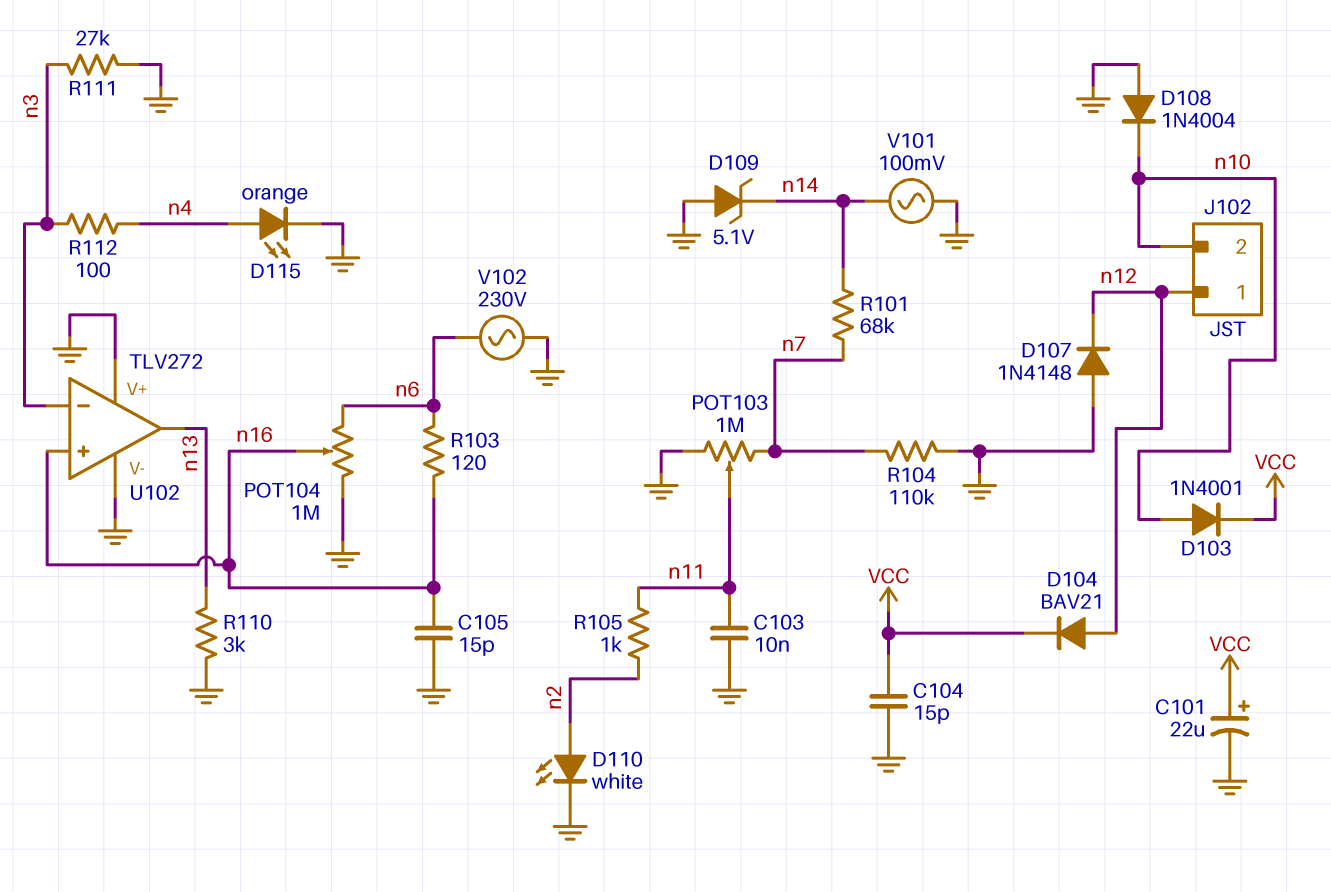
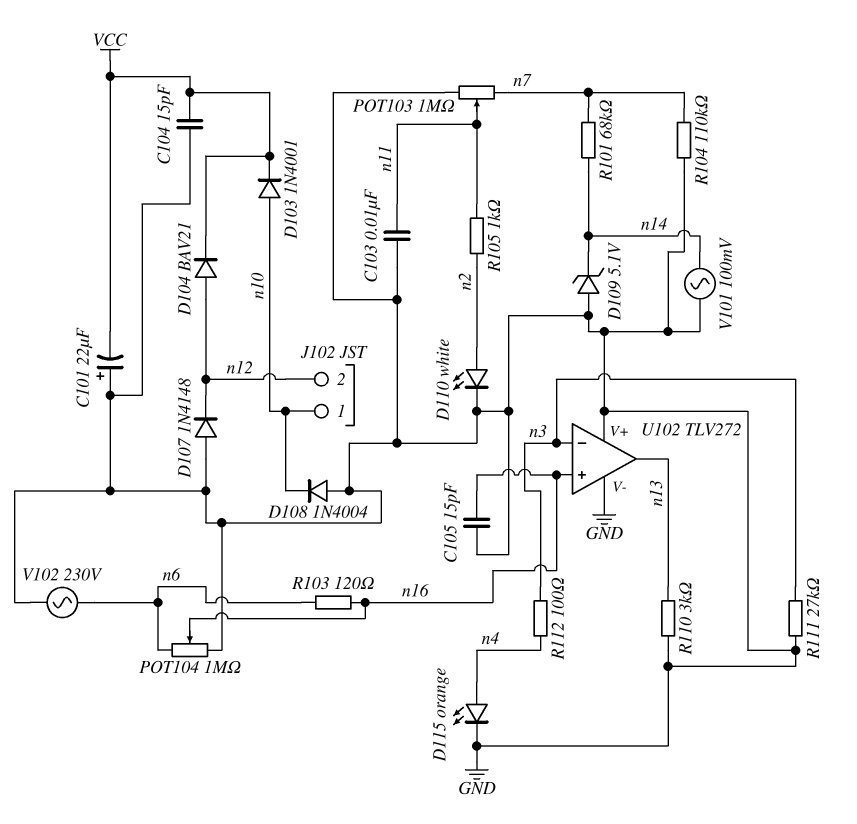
C101: 22uF (plus VCC, minus GND) -> 22uF (plus GND, minus VCC)
J102 pin 1: n12 -> n10
J102 pin 2: n10 -> n12

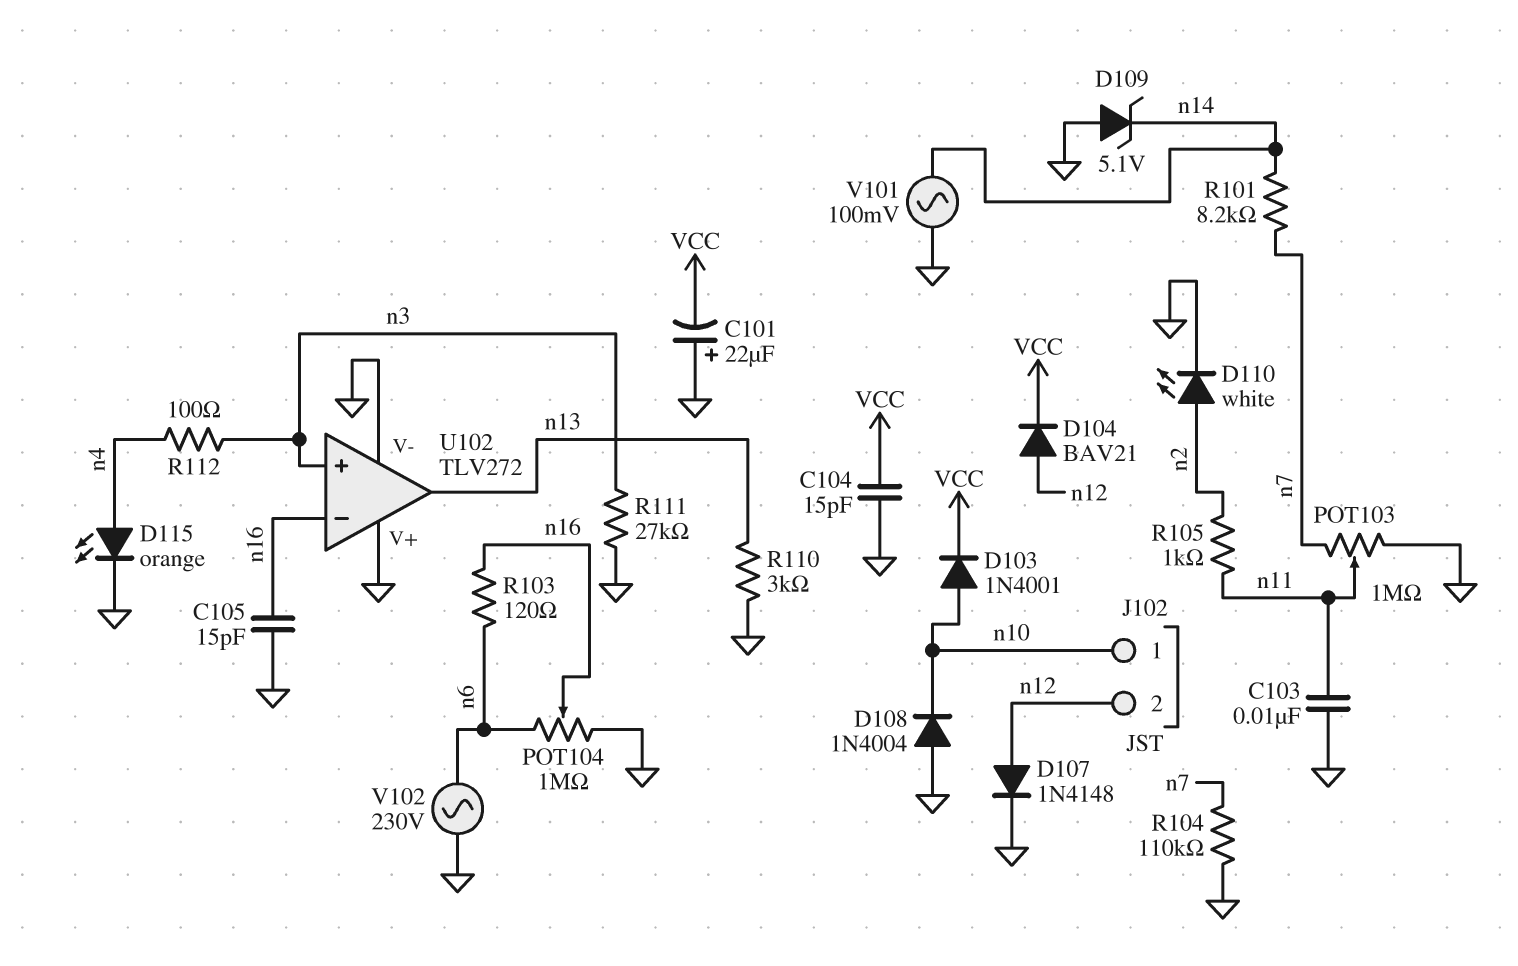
D107: diode 1N4148 (A GND, K n12) -> diode 1N4148 (A n12, K GND)
R101: 68k (n7, n14) -> 8.2k (n7, n14)
U102 pin in+: n16 -> n3
U102 pin in-: n3 -> n16

